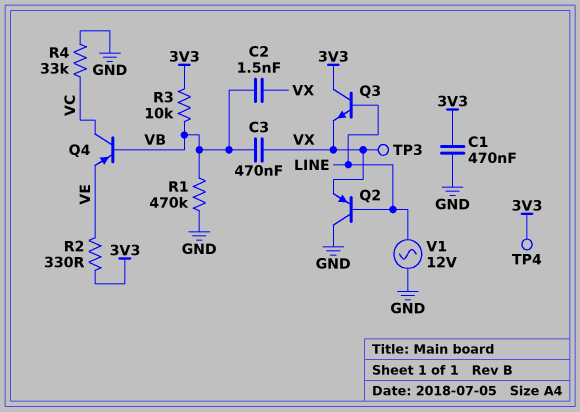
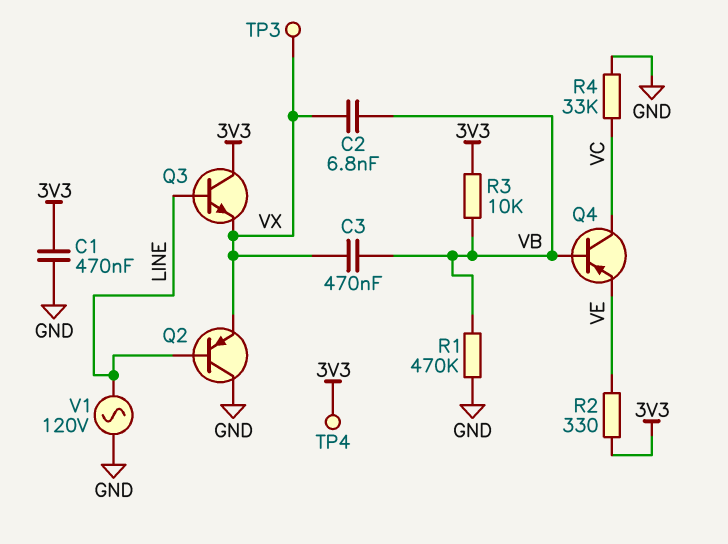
C2: 1.5nF (VB, VX) -> 6.8nF (VB, VX)
V1: AC 12V (GND, LINE) -> AC 120V (GND, LINE)

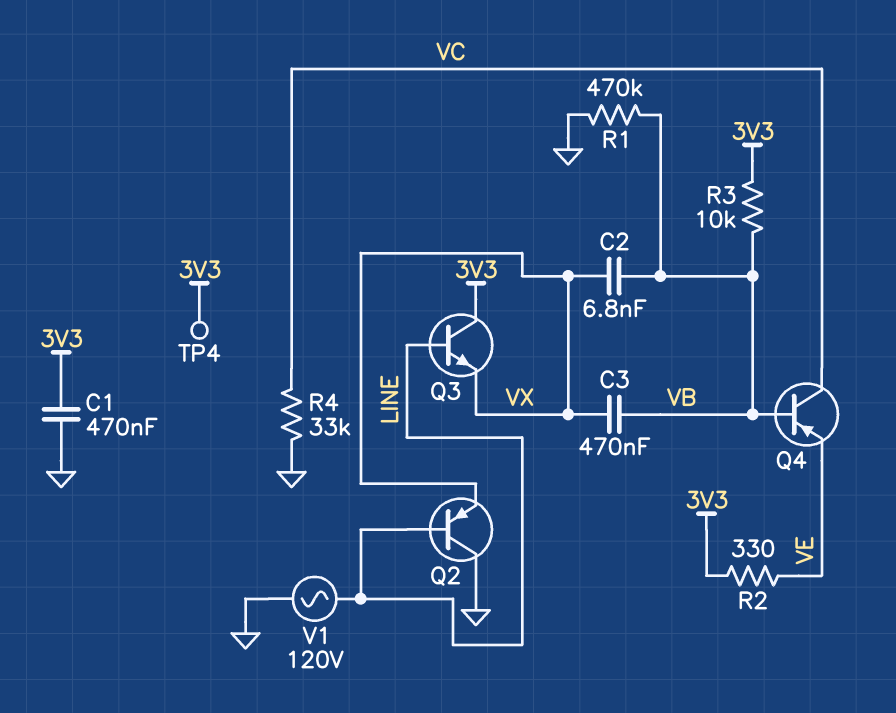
TP3: test point (VX) -> none

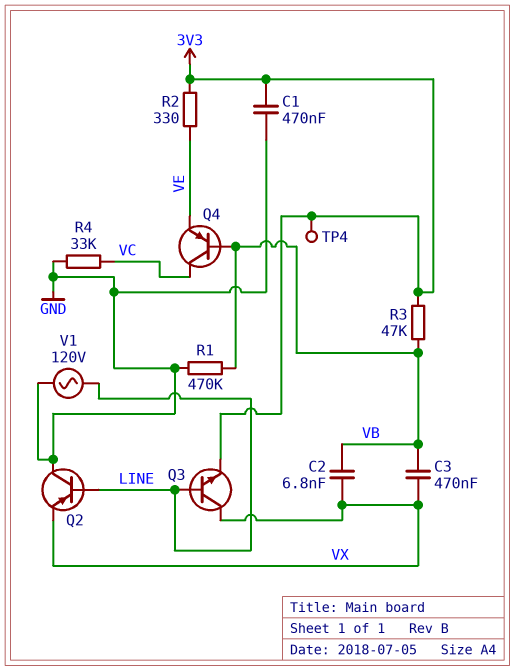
Q3: NPN (B LINE, C 3V3, E VX) -> NPN (B LINE, C VX, E 3V3)
R3: 10k (3V3, VB) -> 47k (3V3, VB)

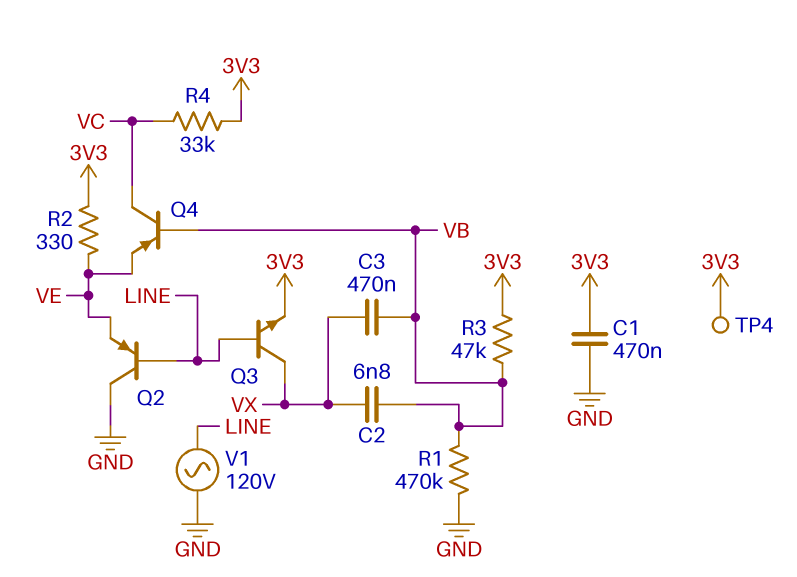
Q2: PNP (B LINE, C GND, E VX) -> PNP (B LINE, C GND, E VE)
R4: 33k (GND, VC) -> 33k (3V3, VC)

